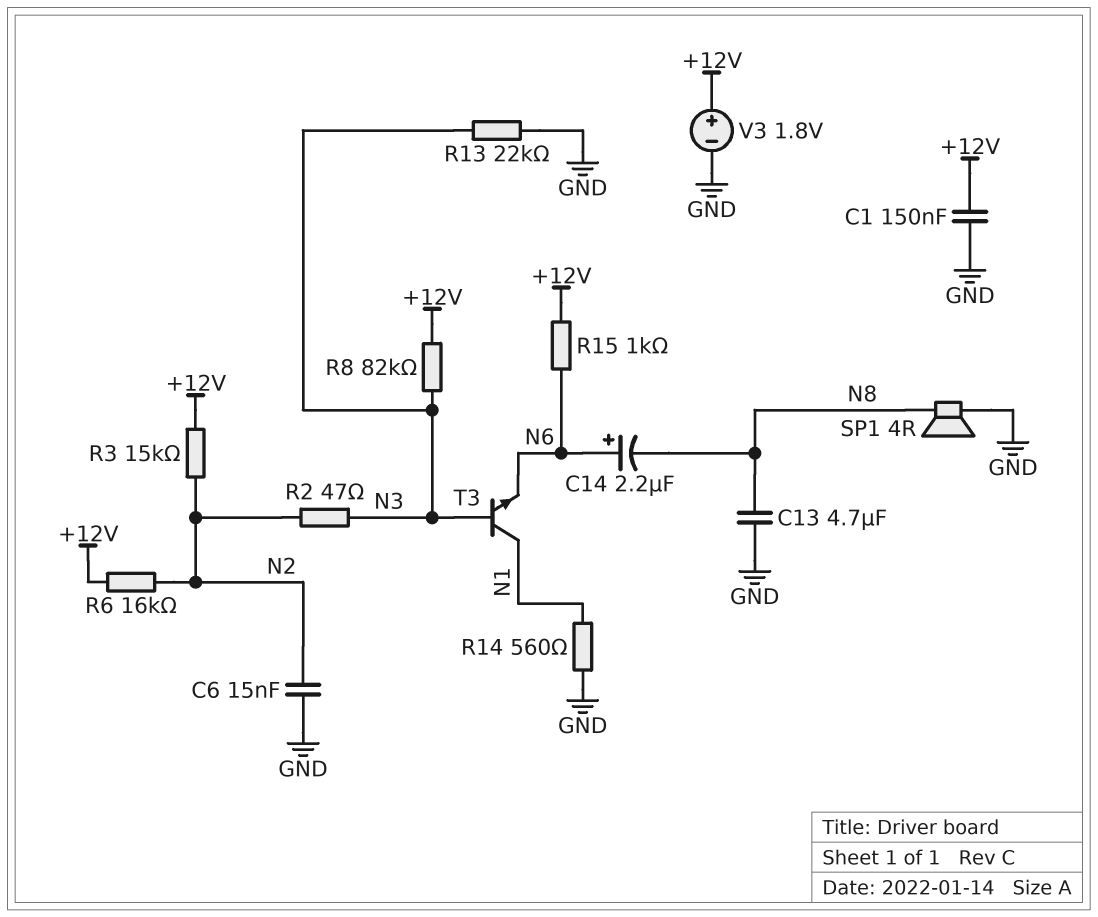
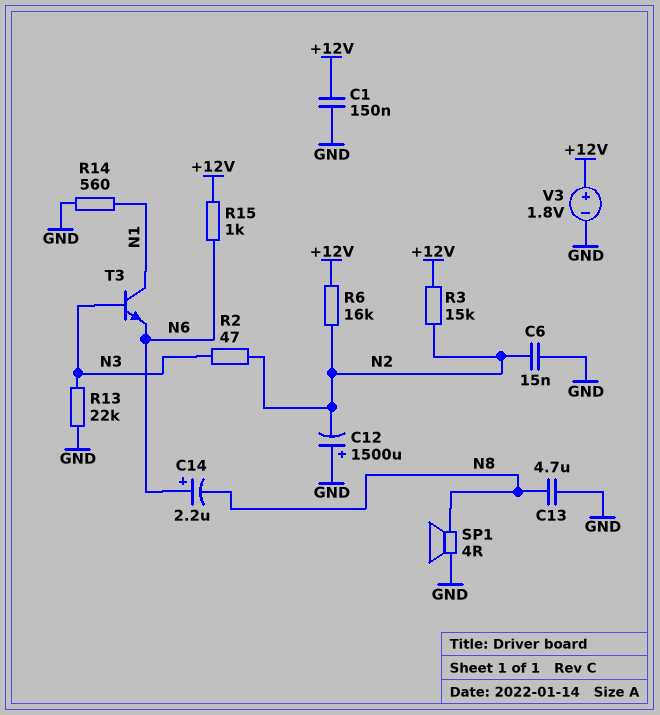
C12: none -> 1500uF (plus GND, minus N2)
R8: 82k (+12V, N3) -> none

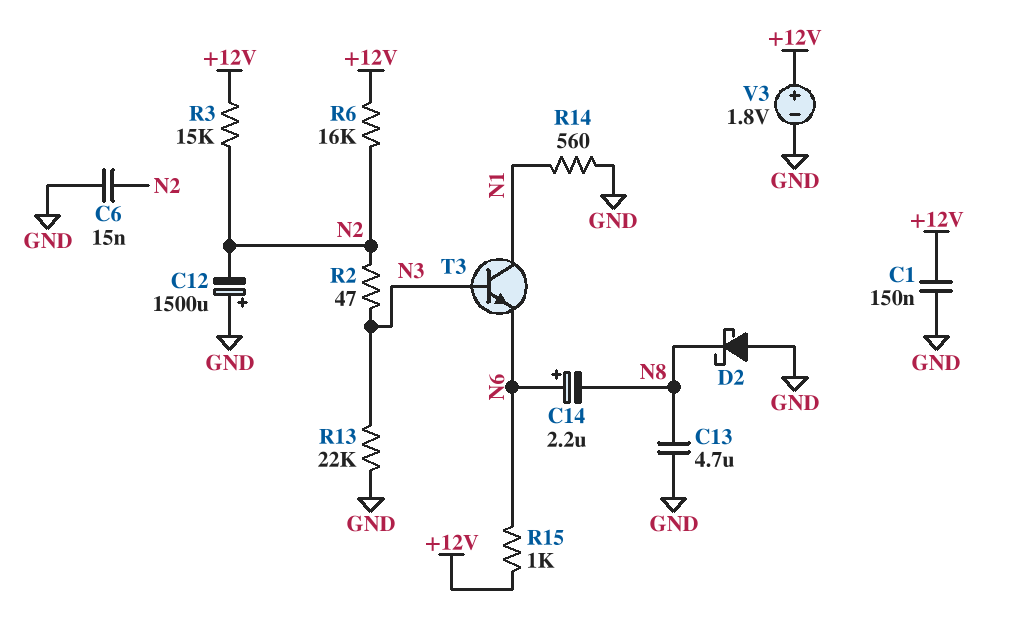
D2: none -> schottky (A GND, K N8)
SP1: speaker 4R (GND, N8) -> none

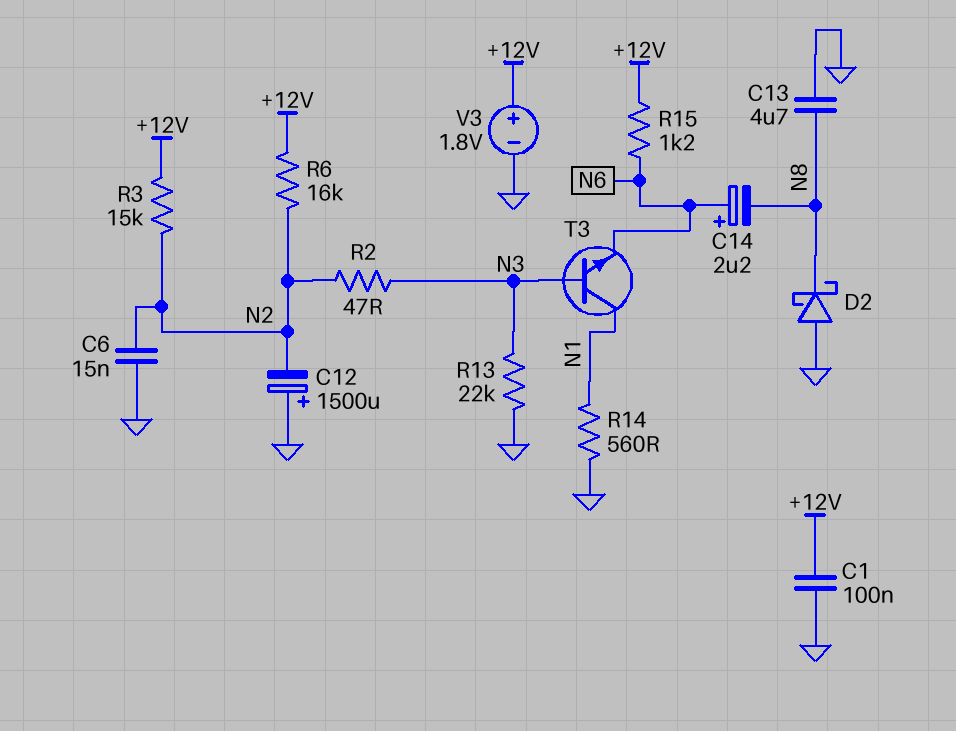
C1: 150nF (+12V, GND) -> 100nF (+12V, GND)
R15: 1k (+12V, N6) -> 1.2k (+12V, N6)

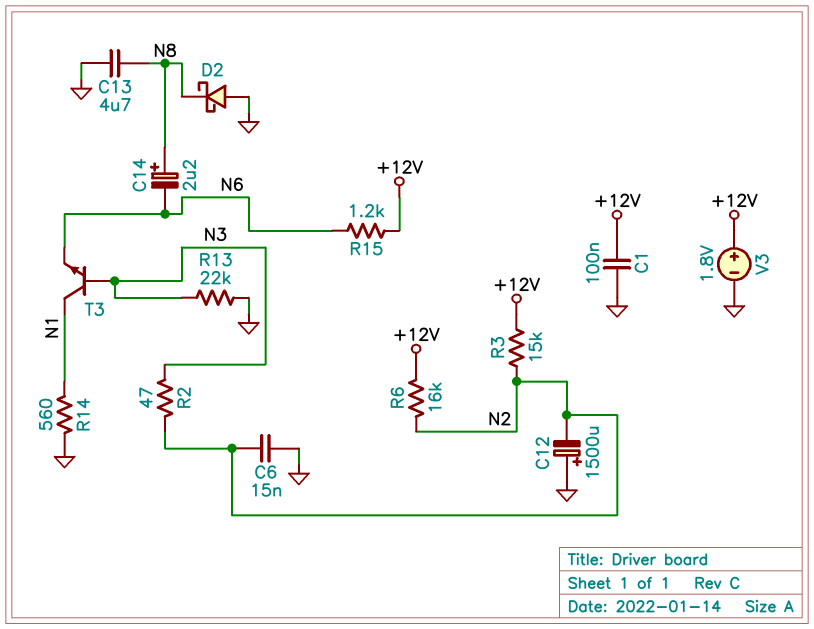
C14: 2.2uF (plus N6, minus N8) -> 2.2uF (plus N8, minus N6)

